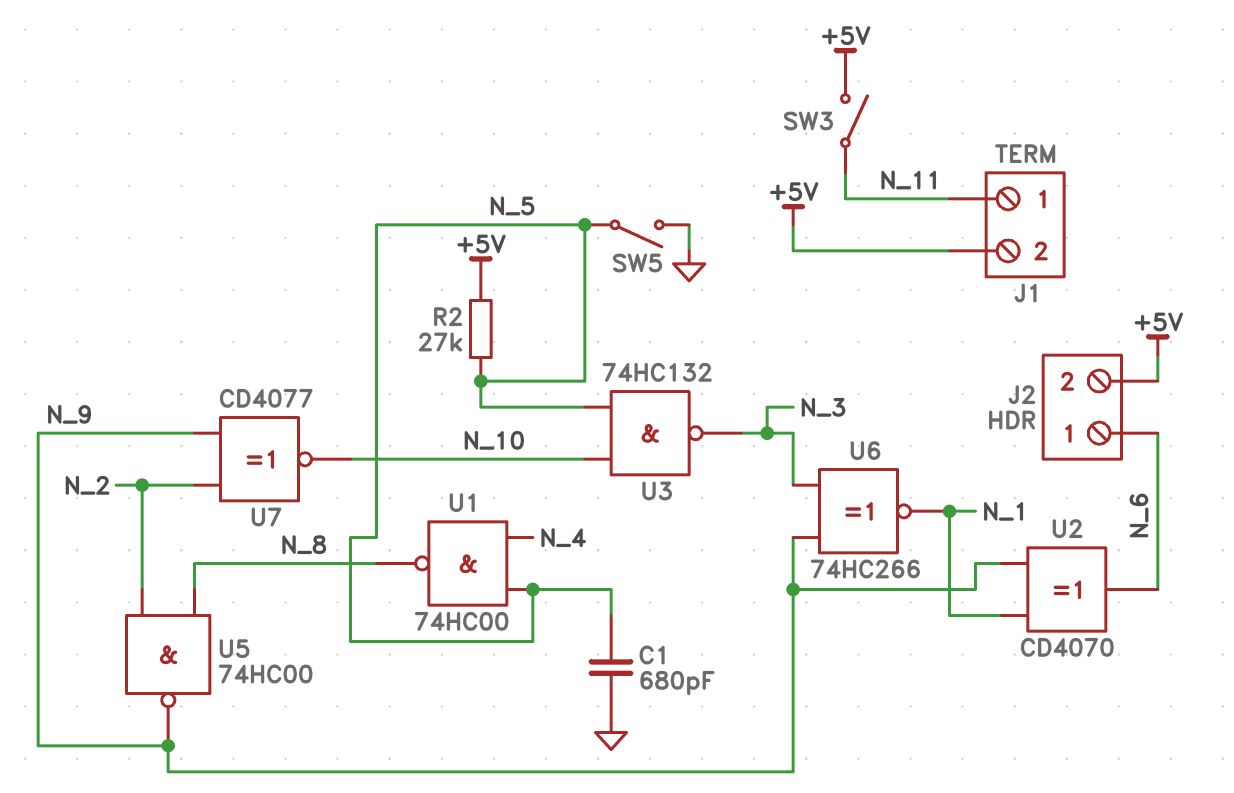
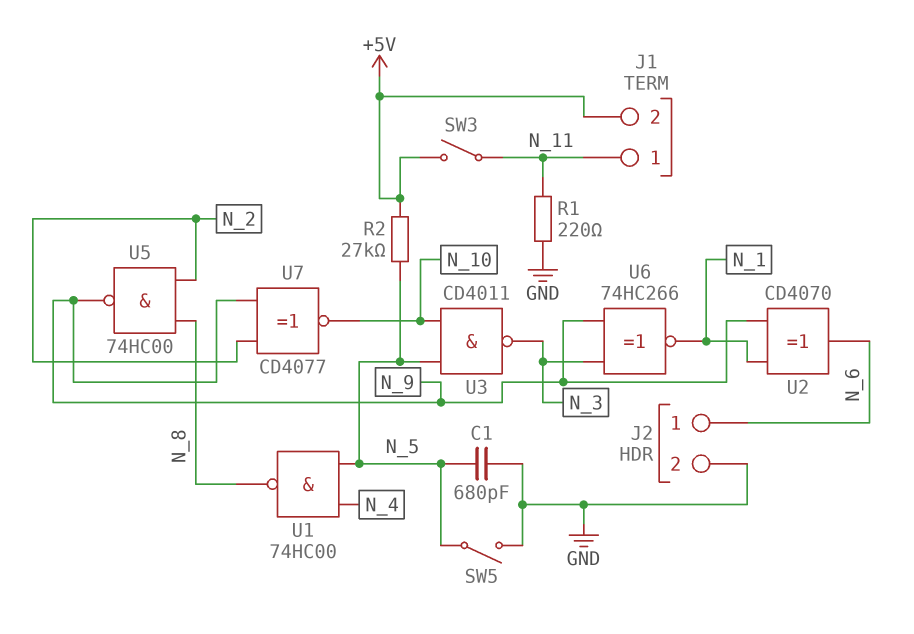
J2 pin 2: +5V -> GND
R1: none -> 220 (GND, N_11)
U3: NAND 74HC132 (in N_5, in N_10, out N_3) -> NAND CD4011 (in N_5, in N_10, out N_3)

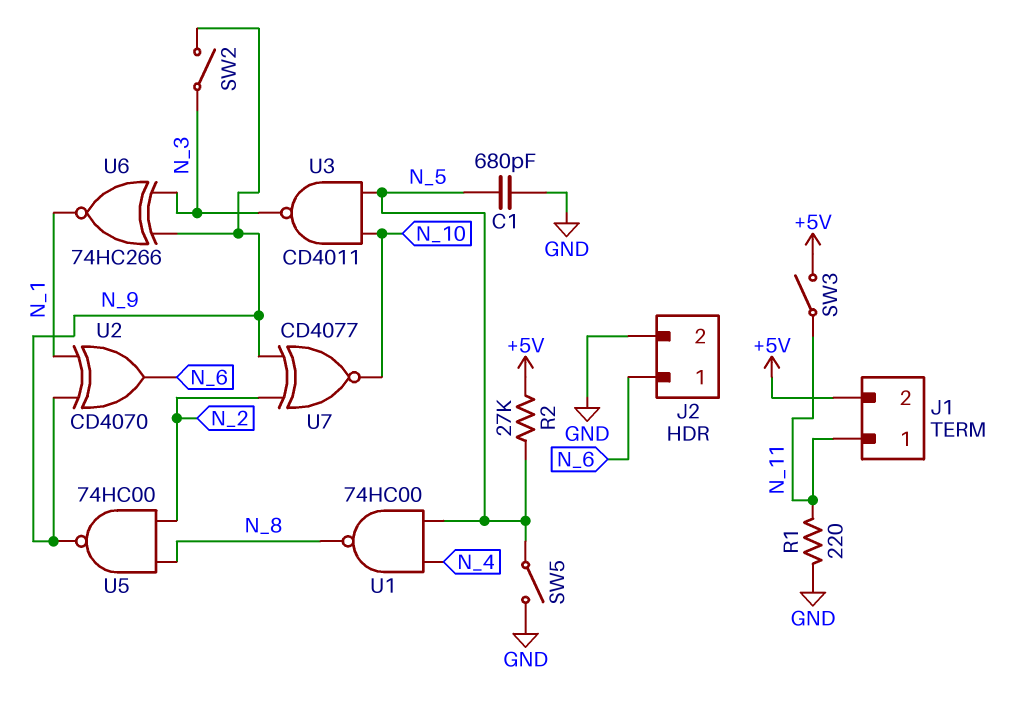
SW2: none -> switch (N_3, N_9)

